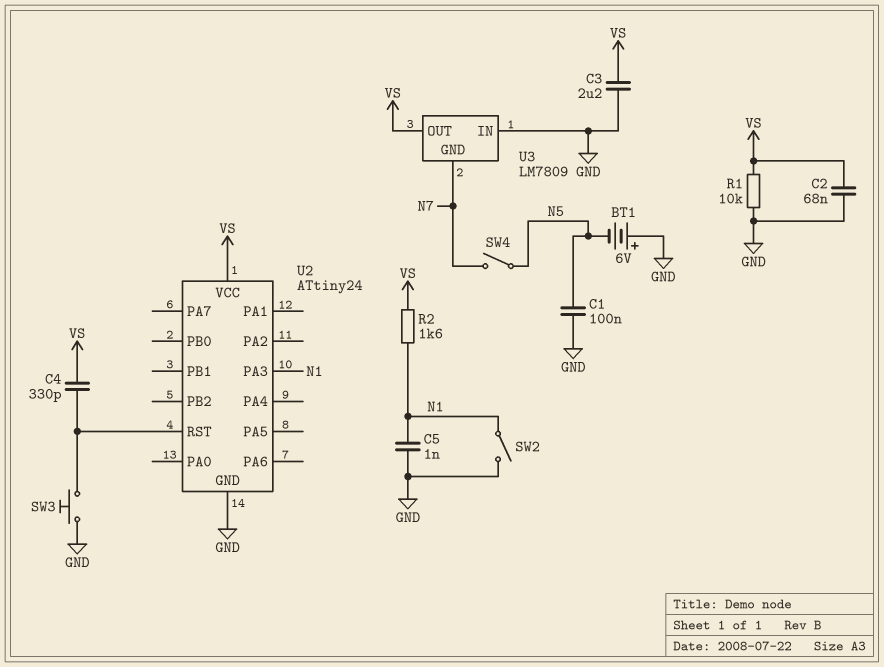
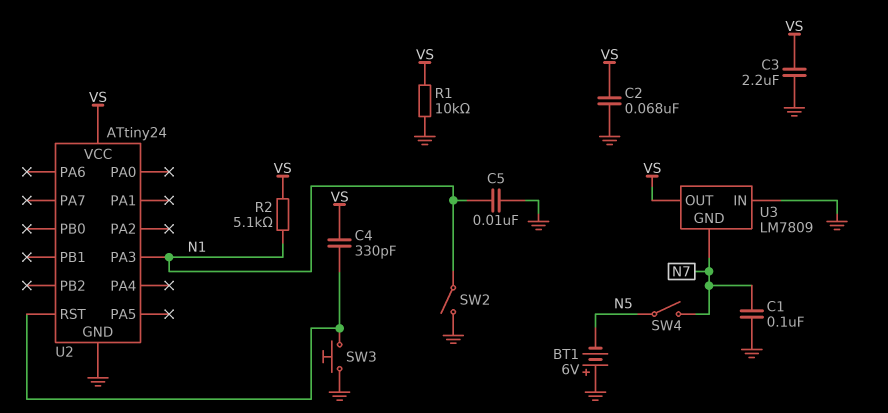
C1: 100nF (GND, N5) -> 100nF (GND, N7)
C5: 1nF (GND, N1) -> 10nF (GND, N1)
R2: 1.6k (N1, VS) -> 5.1k (N1, VS)

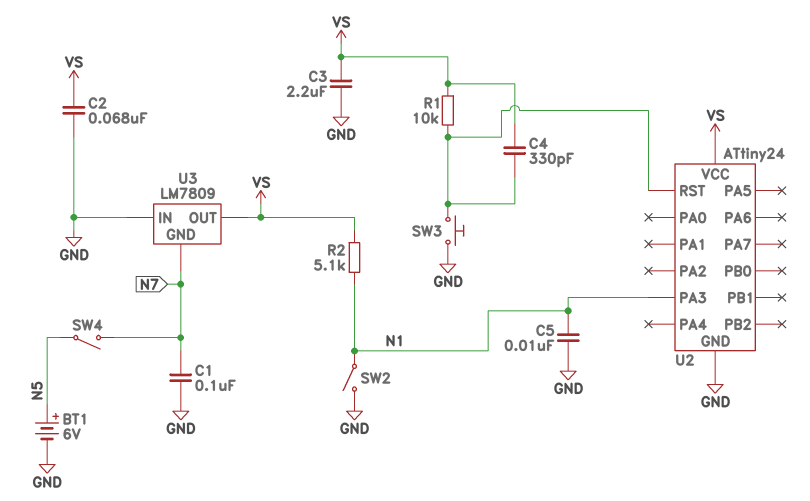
BT1: 6V (plus GND, minus N5) -> 6V (plus N5, minus GND)
R1: 10k (GND, VS) -> 10k (U2/RST, VS)

